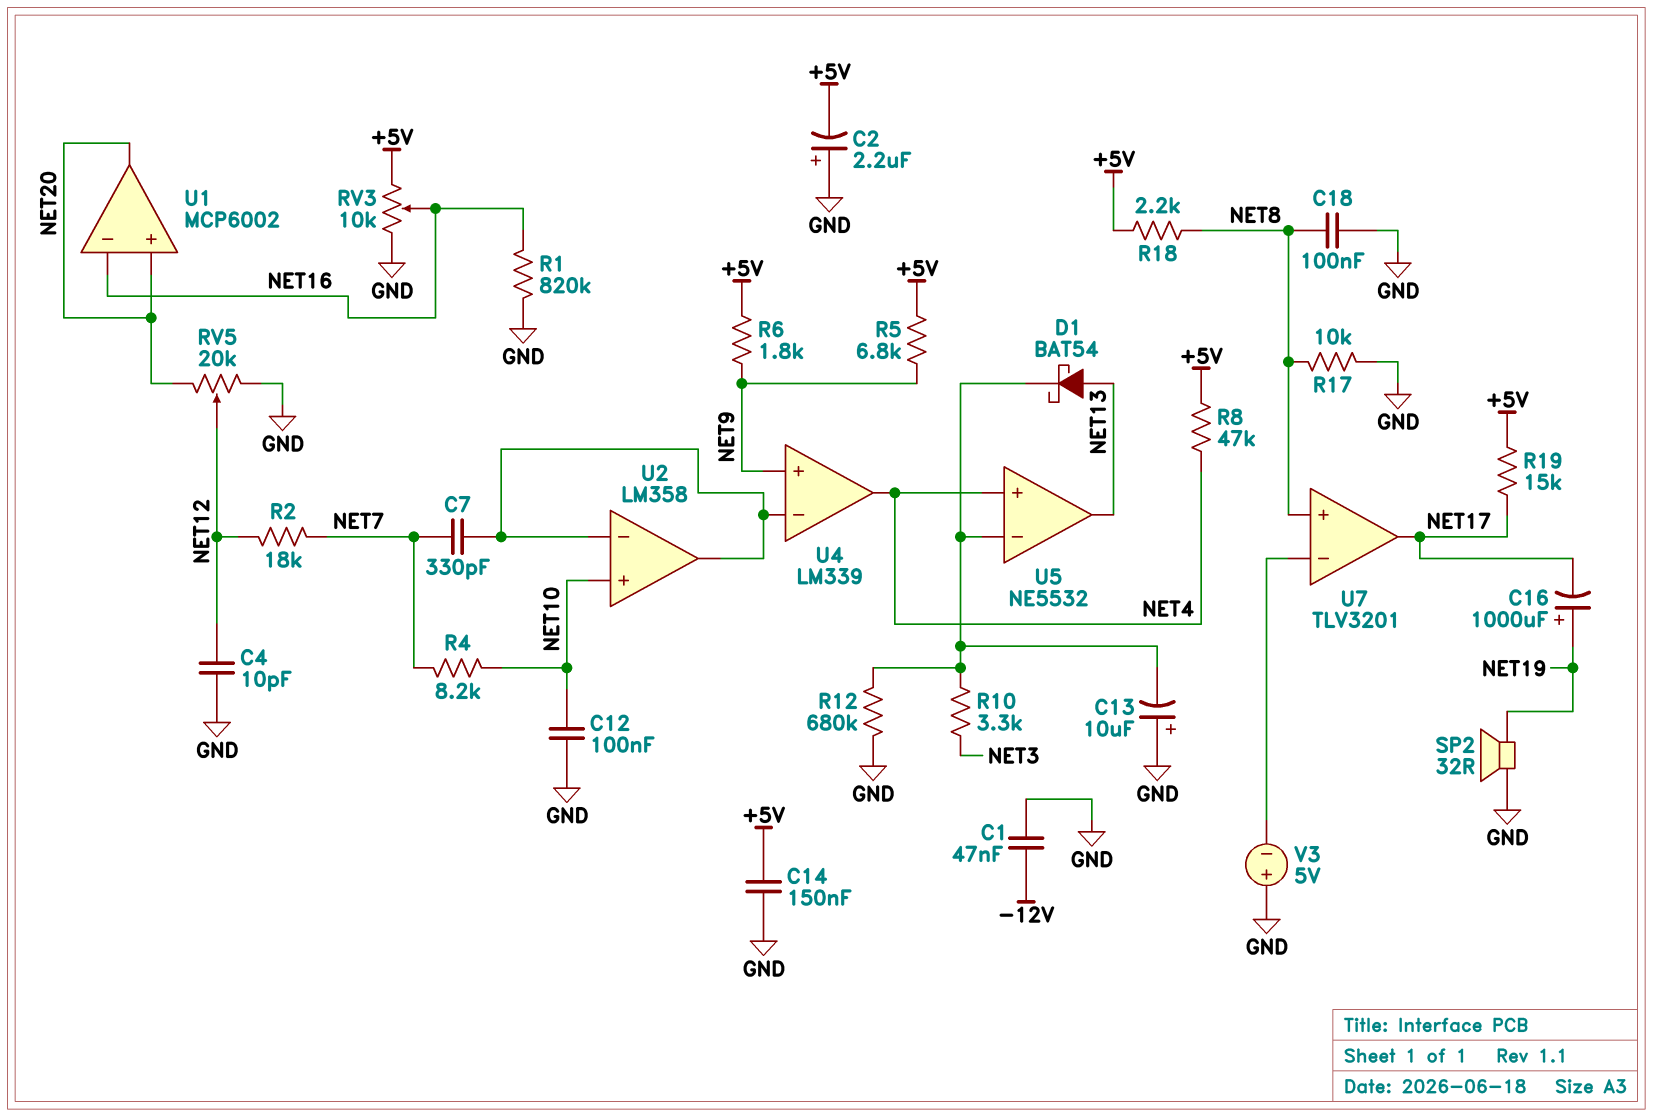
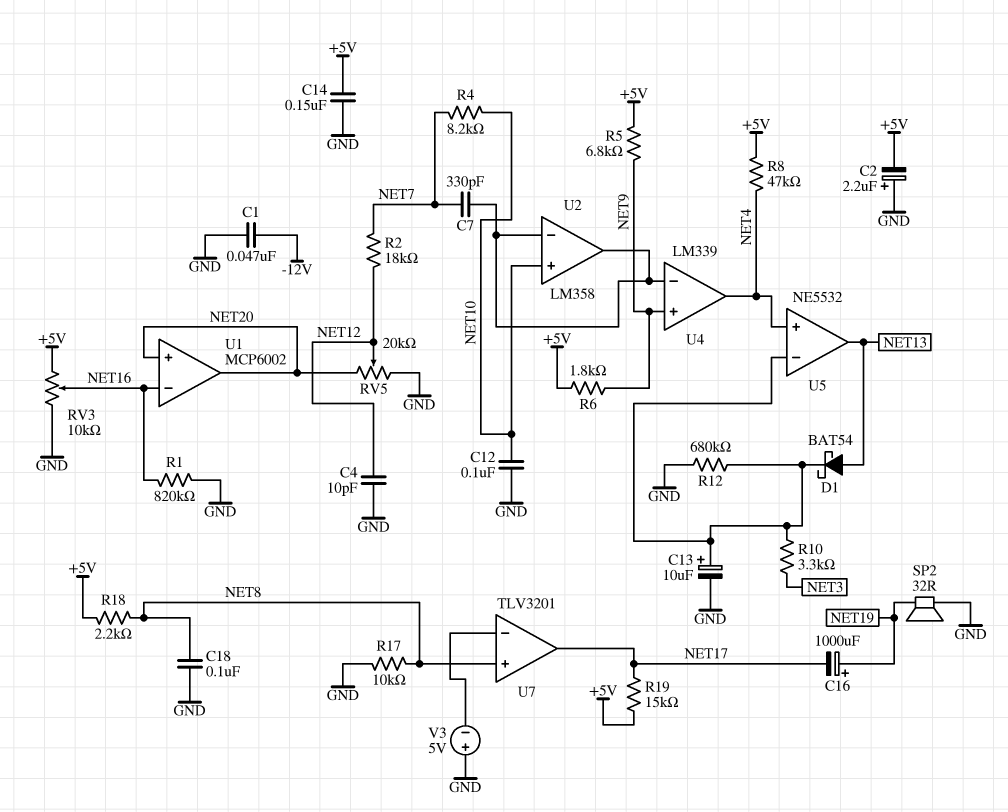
C13: 10uF (plus GND, minus U5/in-) -> 10uF (plus U5/in-, minus GND)

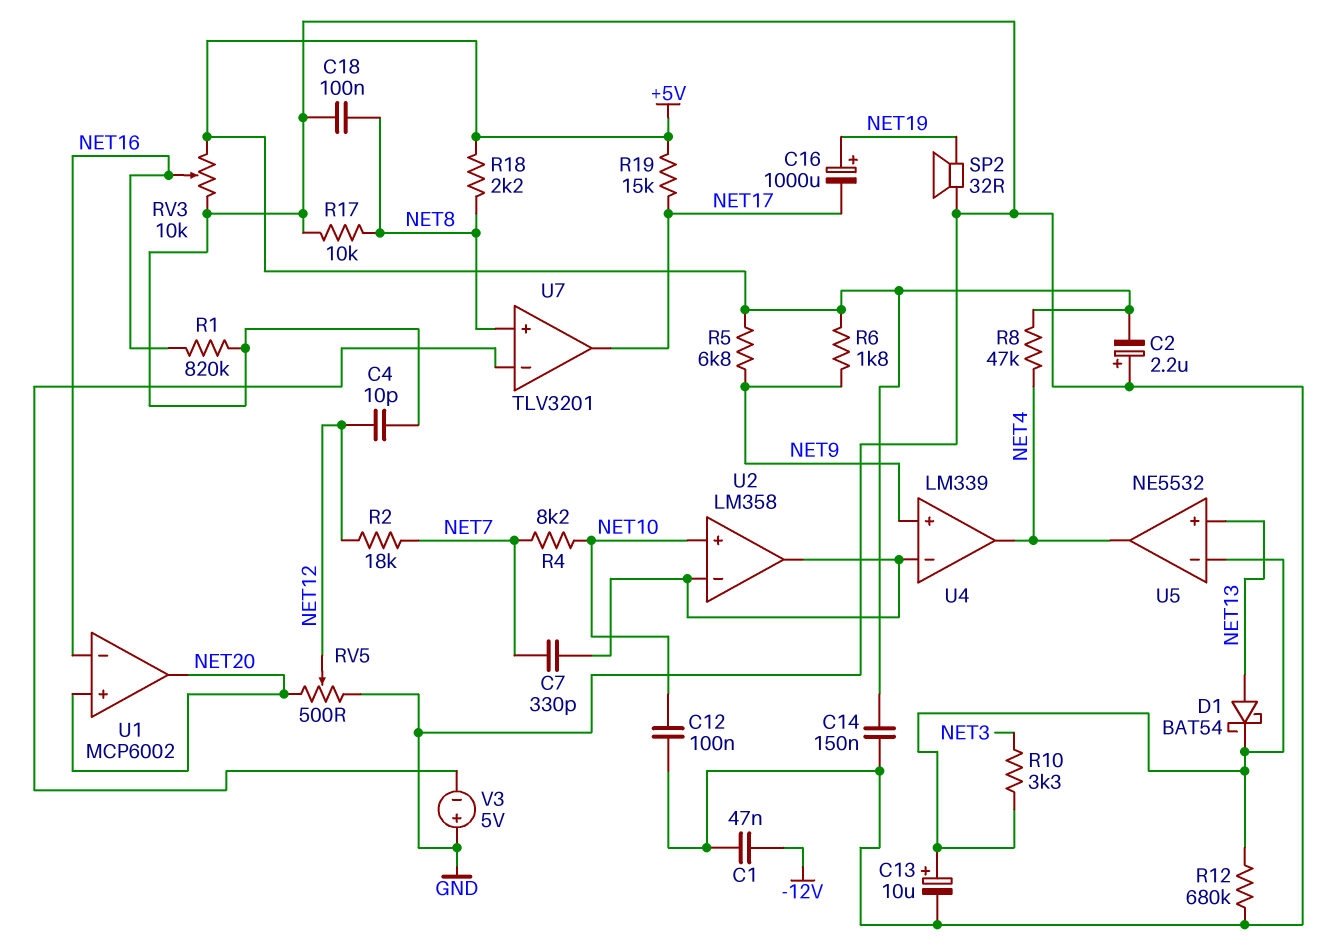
RV5: 20k (GND, NET20, wiper NET12) -> 500 (GND, NET20, wiper NET12)
U5 pin in+: NET4 -> NET13
U5 pin out: NET13 -> NET4

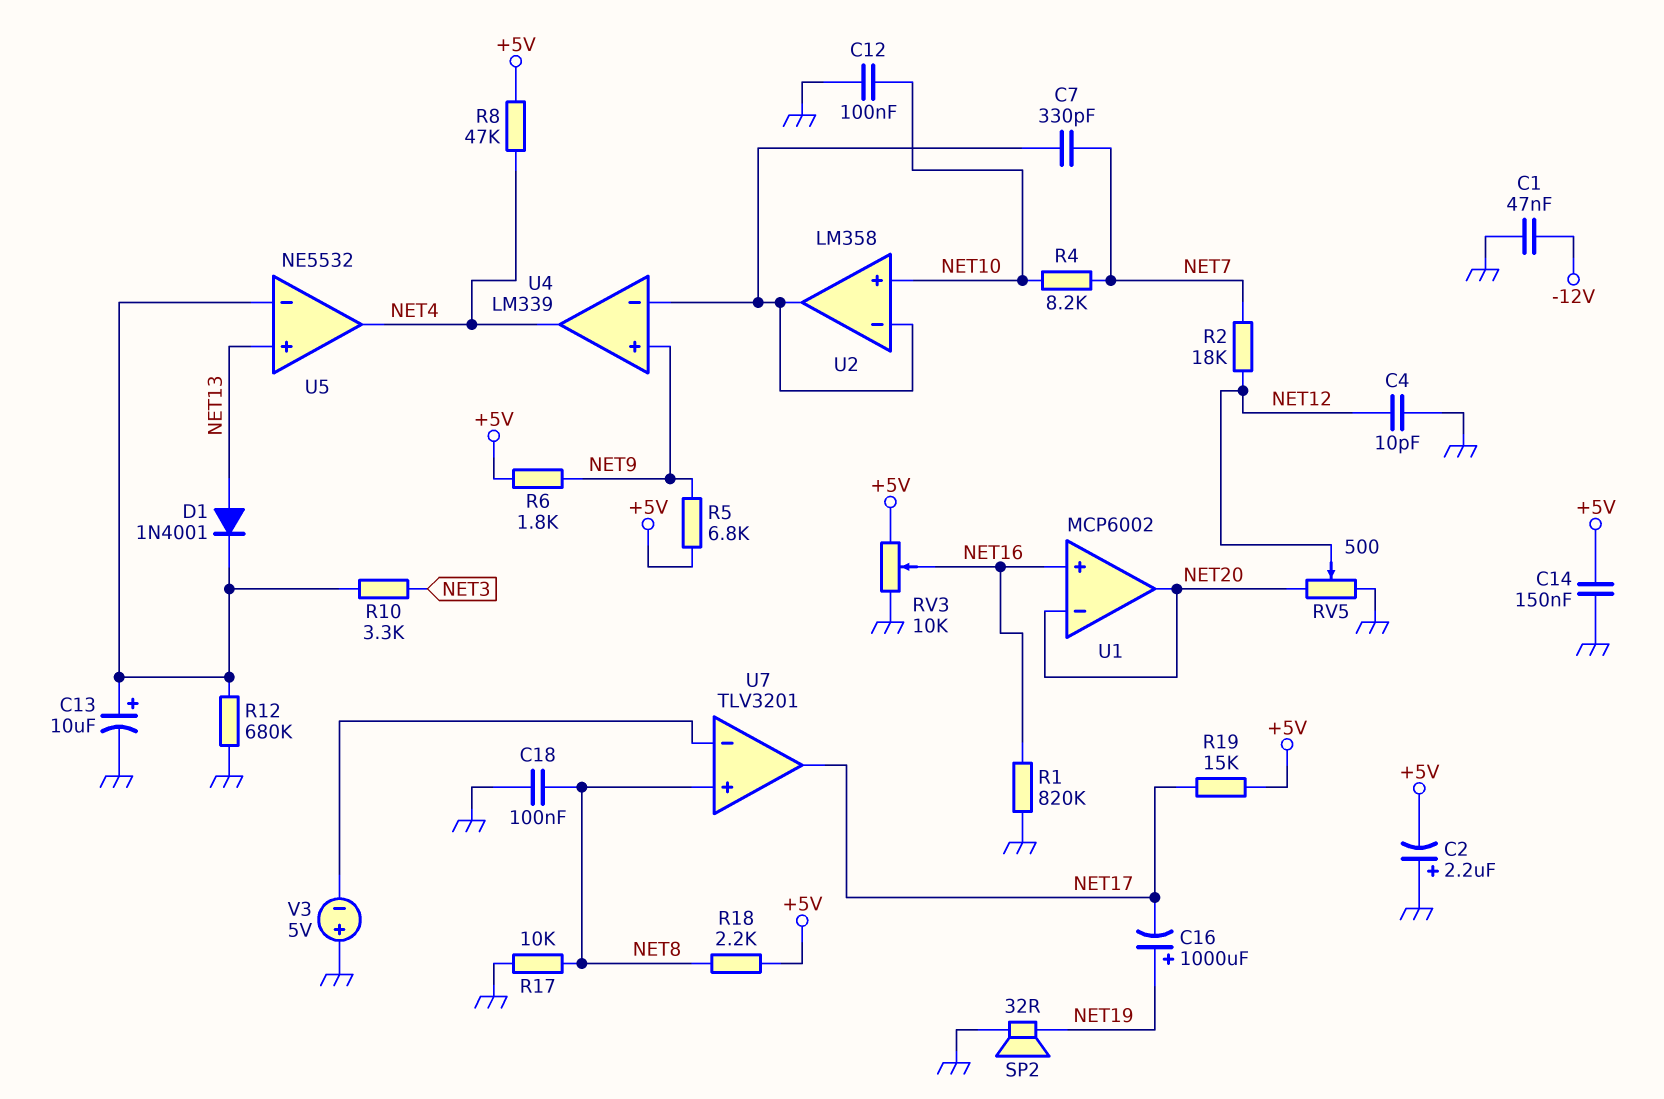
D1: schottky BAT54 (A NET13, K U5/in-) -> diode 1N4001 (A NET13, K U5/in-)
U1 pin in+: NET20 -> NET16
U1 pin in-: NET16 -> NET20

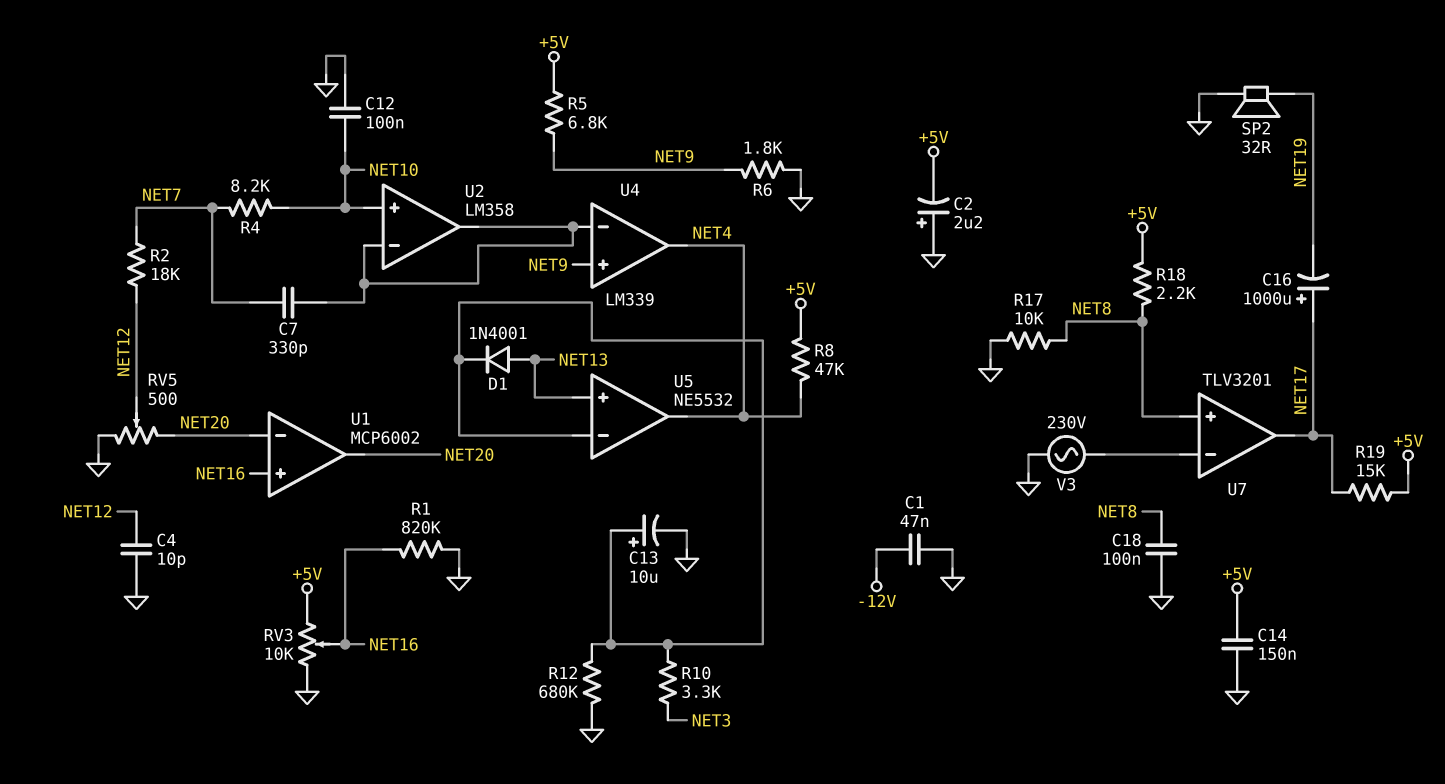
C16: 1000uF (plus NET19, minus NET17) -> 1000uF (plus NET17, minus NET19)
R6: 1.8k (+5V, NET9) -> 1.8k (GND, NET9)
V3: 5V (plus GND, minus U7/in-) -> AC 230V (GND, U7/in-)

